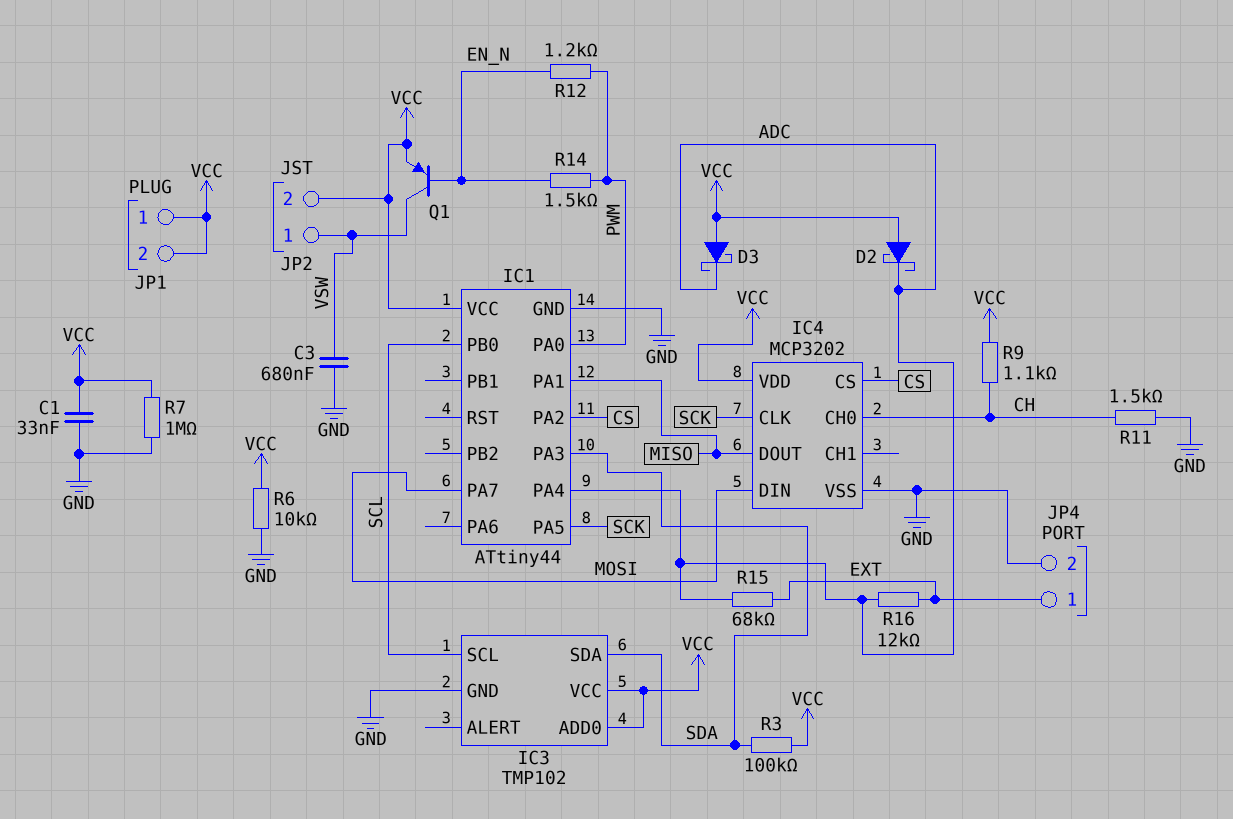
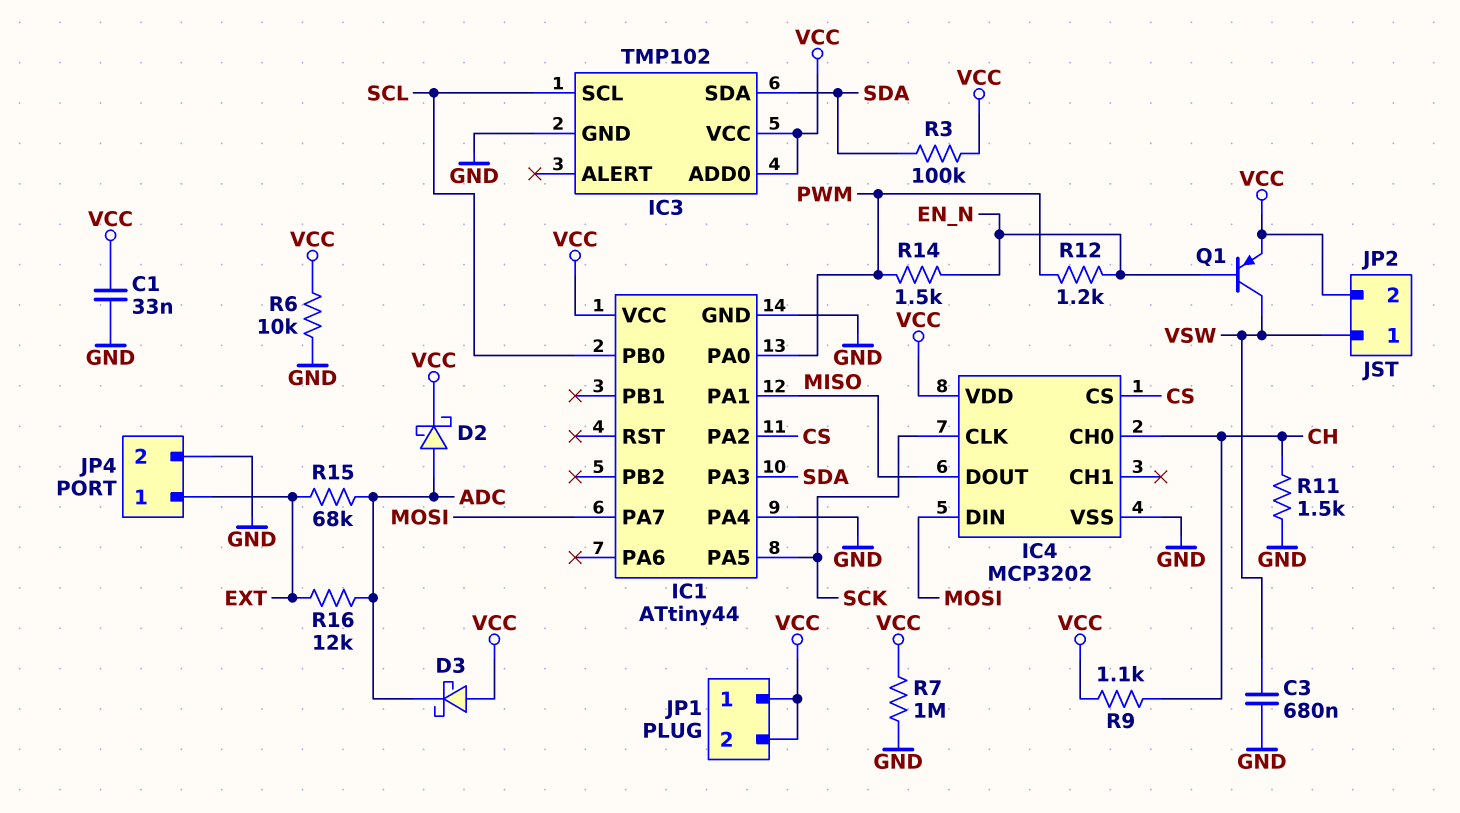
D2: schottky (A VCC, K ADC) -> schottky (A ADC, K VCC)
IC1 pin PA4: ADC -> GND

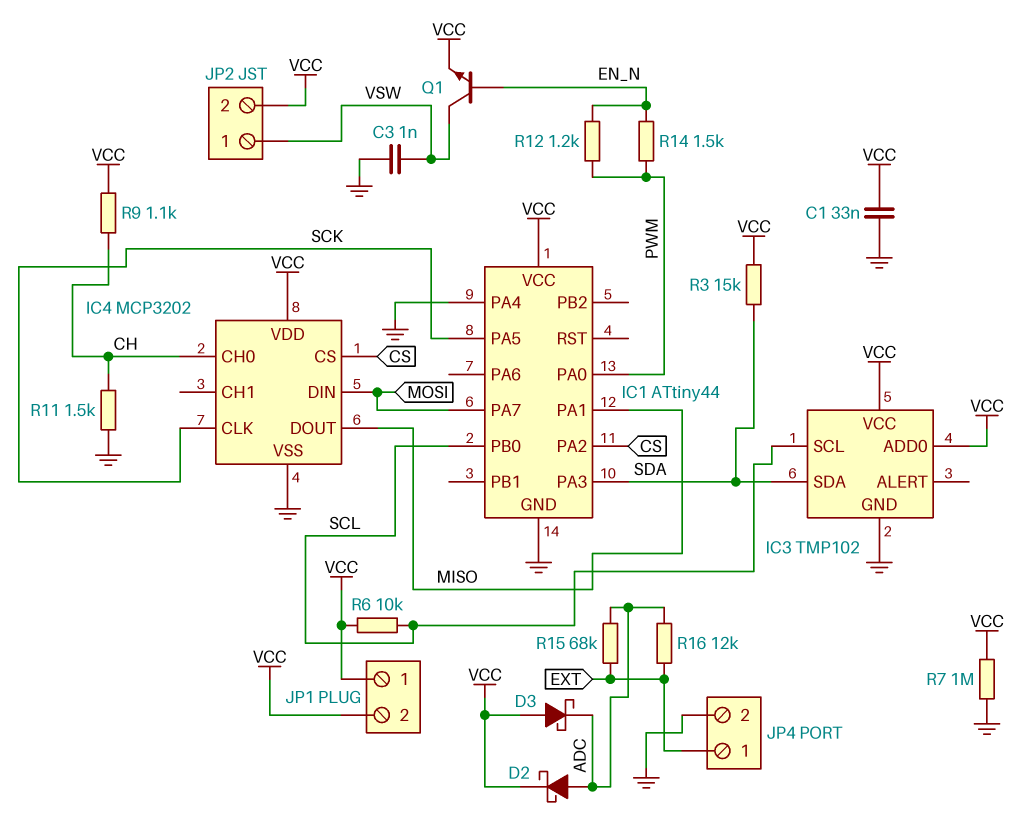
C3: 680nF (GND, VSW) -> 1nF (GND, VSW)
Q1: PNP (B EN_N, C VSW, E VCC) -> NPN (B EN_N, C VSW, E VCC)
R3: 100k (SDA, VCC) -> 15k (SDA, VCC)
R6: 10k (GND, VCC) -> 10k (SCL, VCC)

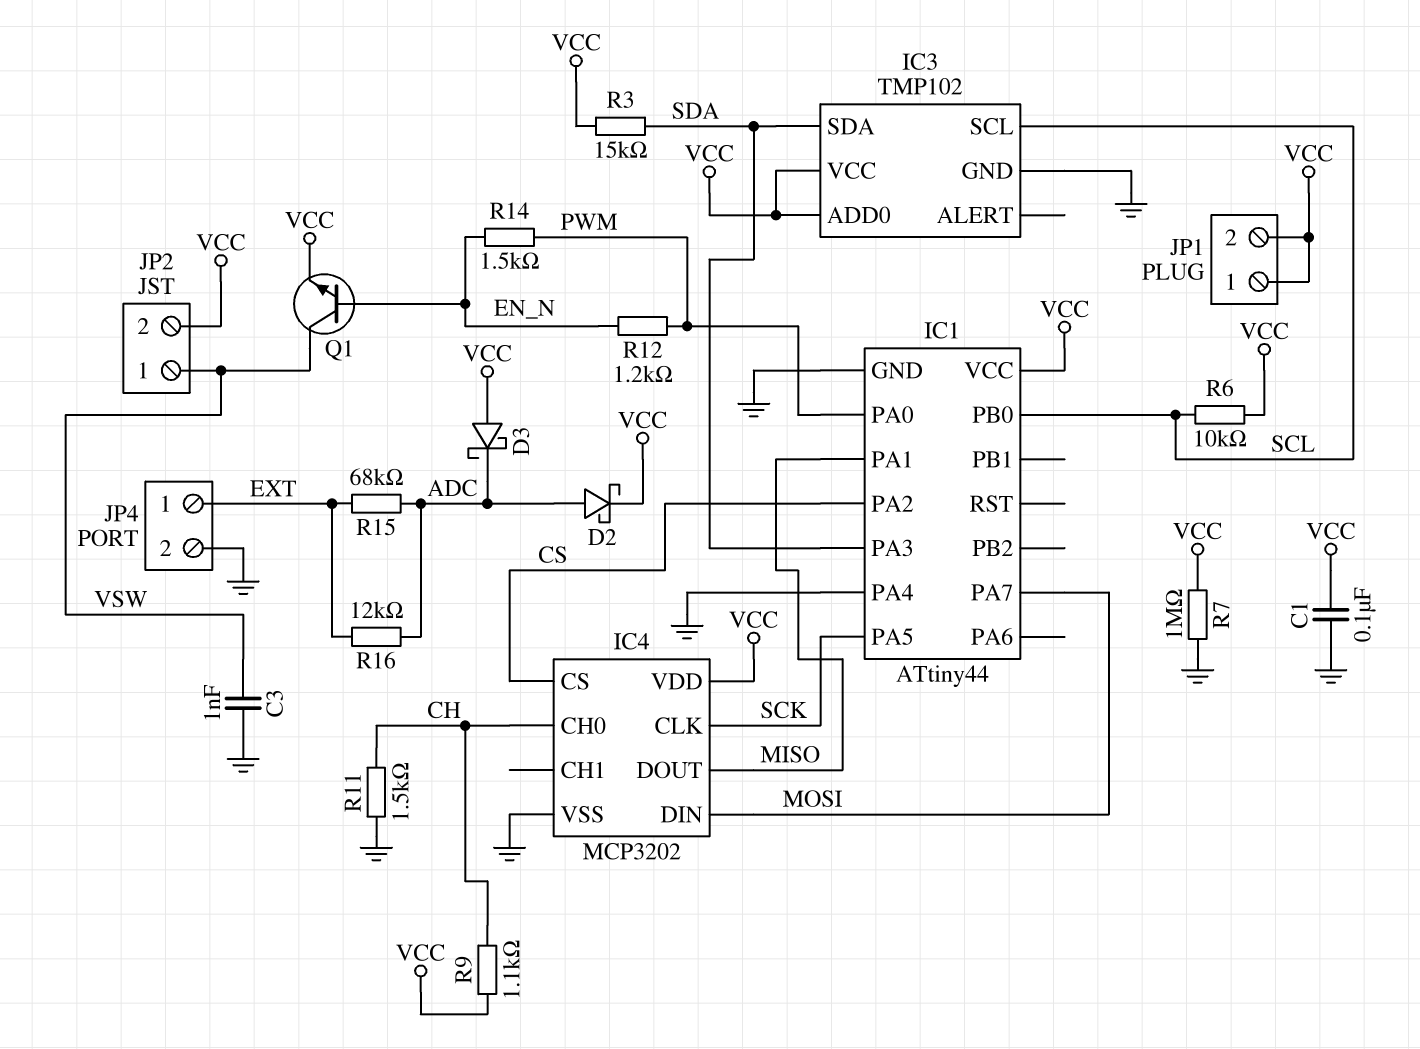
C1: 33nF (GND, VCC) -> 100nF (GND, VCC)

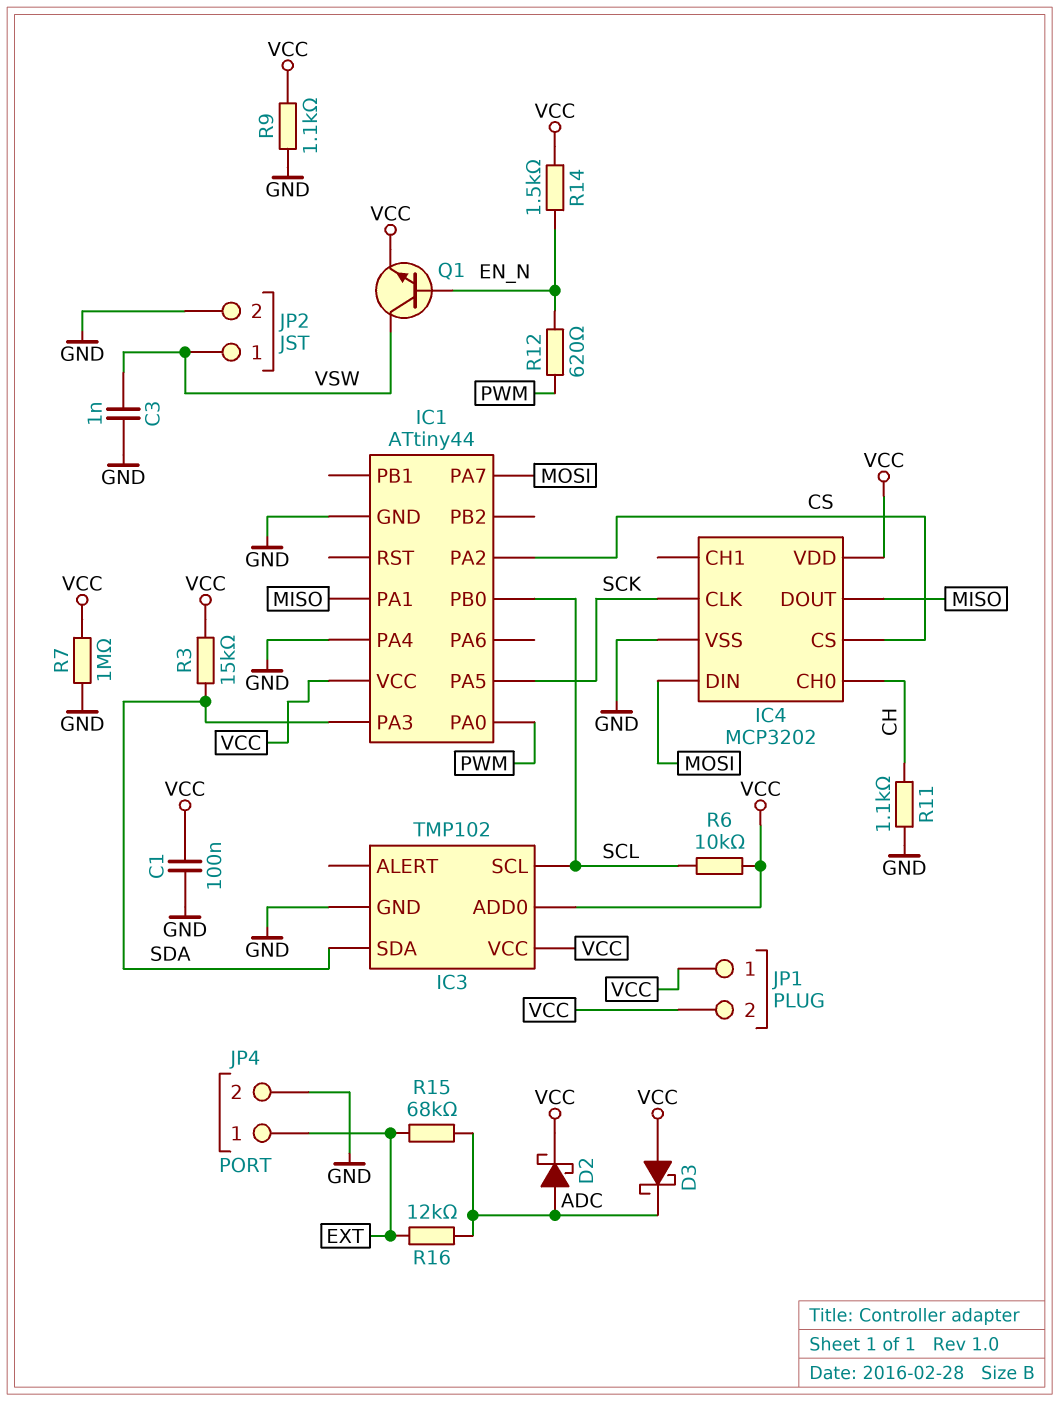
JP2 pin 2: VCC -> GND
R9: 1.1k (CH, VCC) -> 1.1k (GND, VCC)
R11: 1.5k (CH, GND) -> 1.1k (CH, GND)
R12: 1.2k (EN_N, PWM) -> 620 (EN_N, PWM)
R14: 1.5k (EN_N, PWM) -> 1.5k (EN_N, VCC)

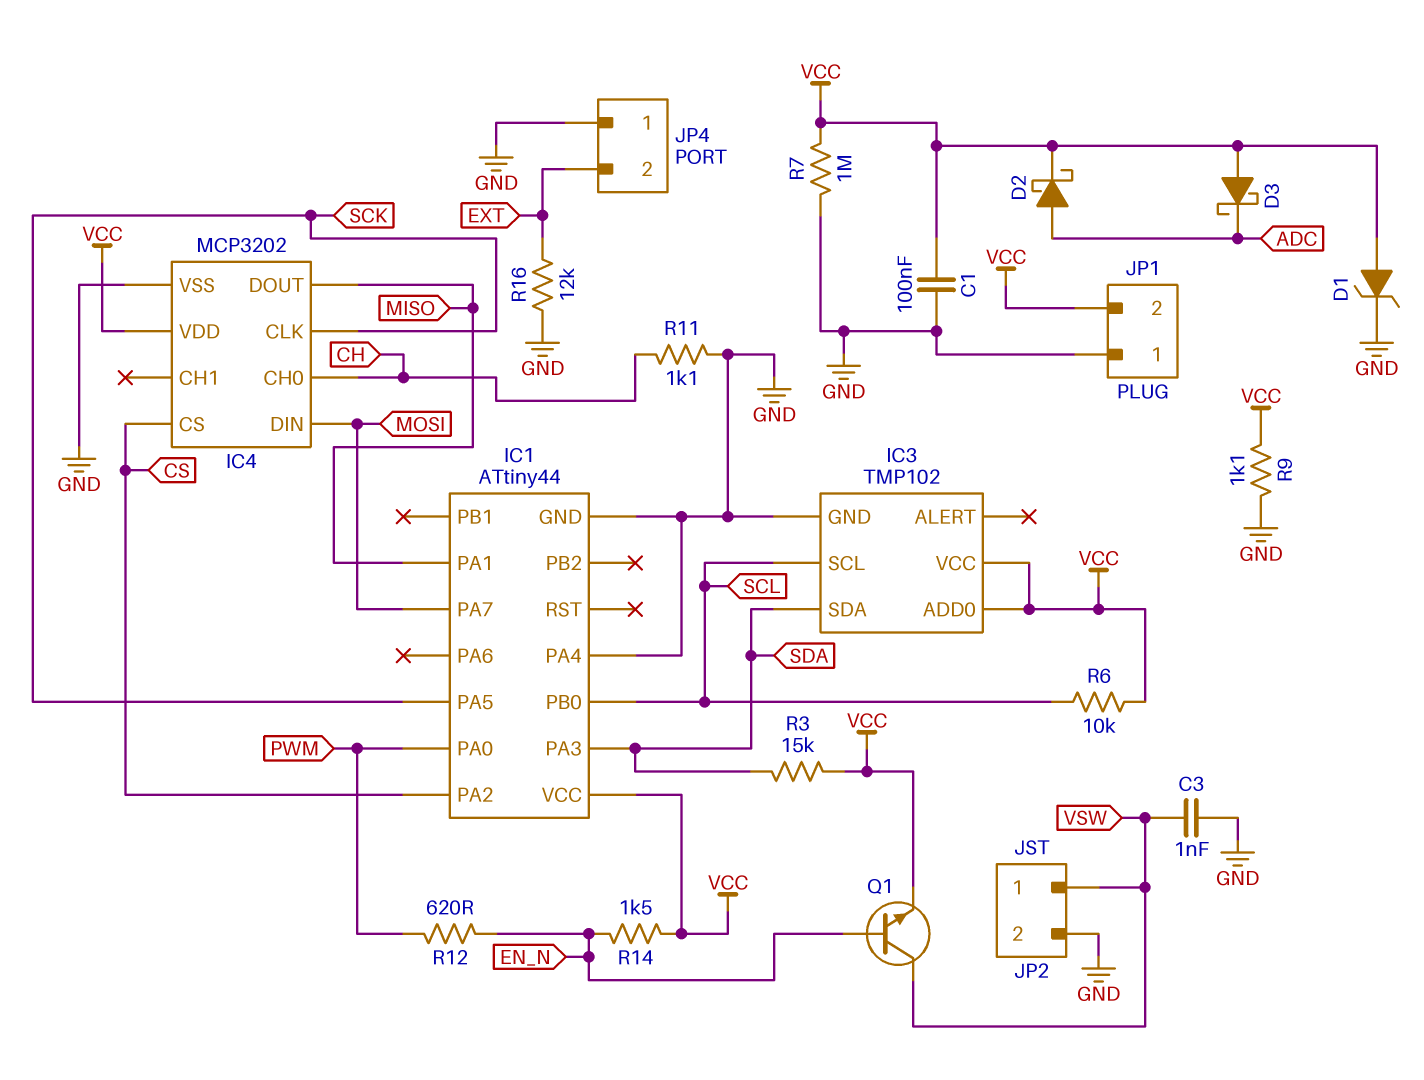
D1: none -> zener (A VCC, K GND)
JP1 pin 1: VCC -> GND
JP4 pin 1: EXT -> GND
JP4 pin 2: GND -> EXT
R15: 68k (ADC, EXT) -> none
R16: 12k (ADC, EXT) -> 12k (EXT, GND)

